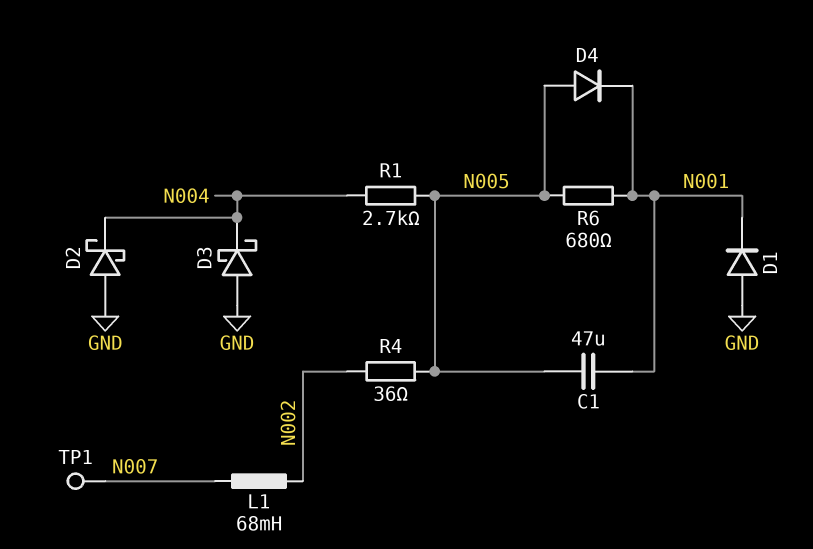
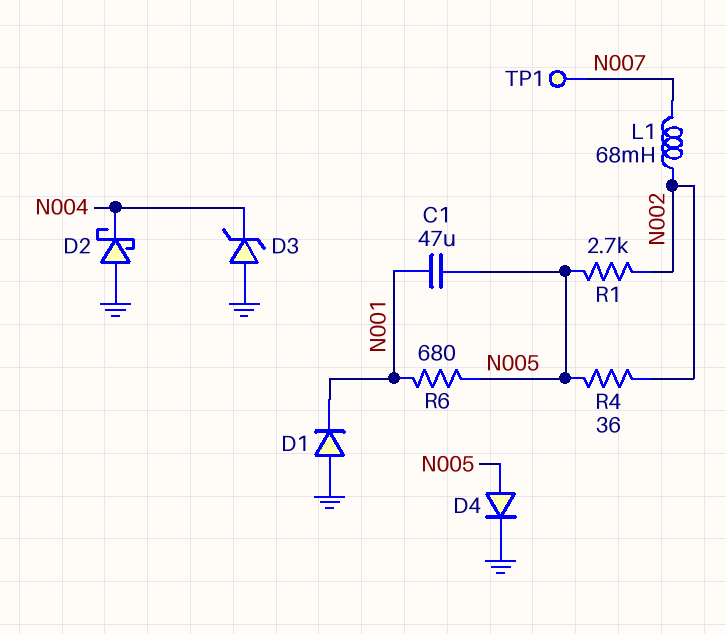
D3: schottky (A GND, K N004) -> zener (A GND, K N004)
D4: diode (A N005, K N001) -> diode (A N005, K GND)
R1: 2.7k (N004, N005) -> 2.7k (N002, N005)

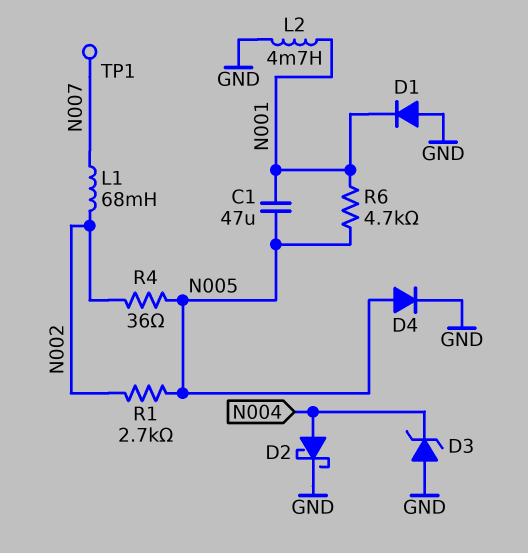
D2: schottky (A GND, K N004) -> schottky (A N004, K GND)
L2: none -> 4.7mH (GND, N001)
R6: 680 (N001, N005) -> 4.7k (N001, N005)

